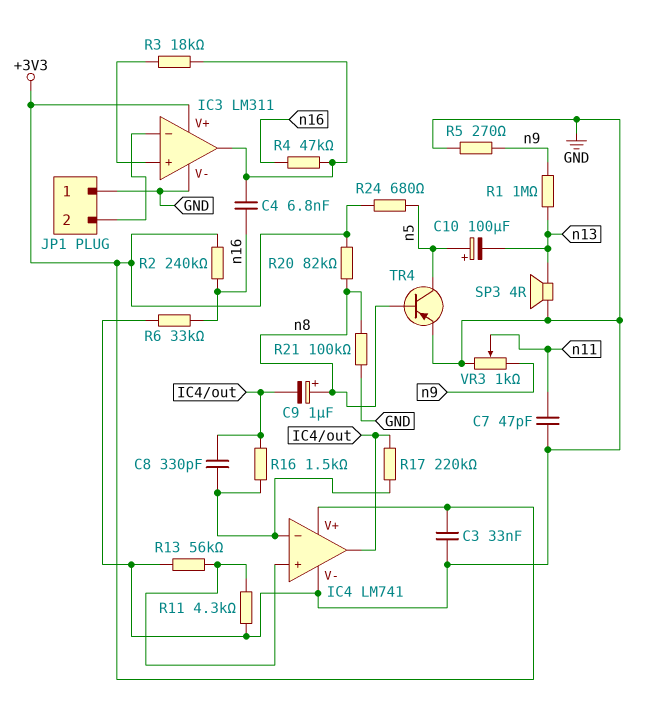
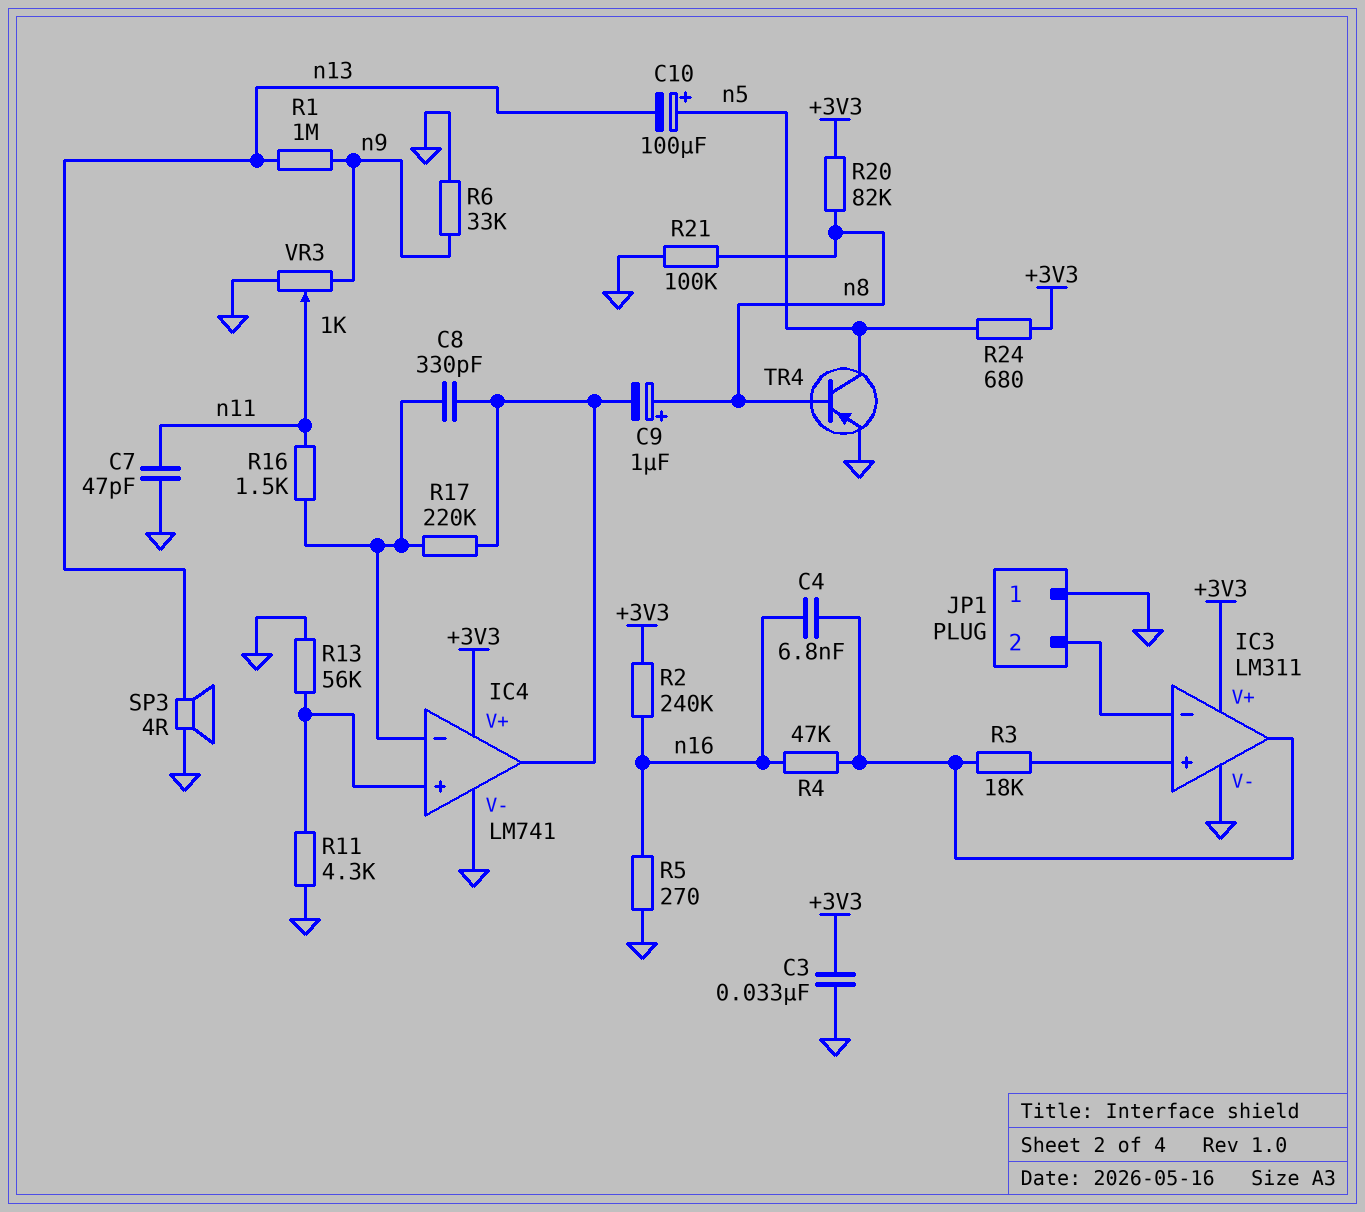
R5: 270 (GND, n9) -> 270 (GND, n16)
R6: 33k (GND, n16) -> 33k (GND, n9)
R16: 1.5k (IC4/in-, IC4/out) -> 1.5k (IC4/in-, n11)

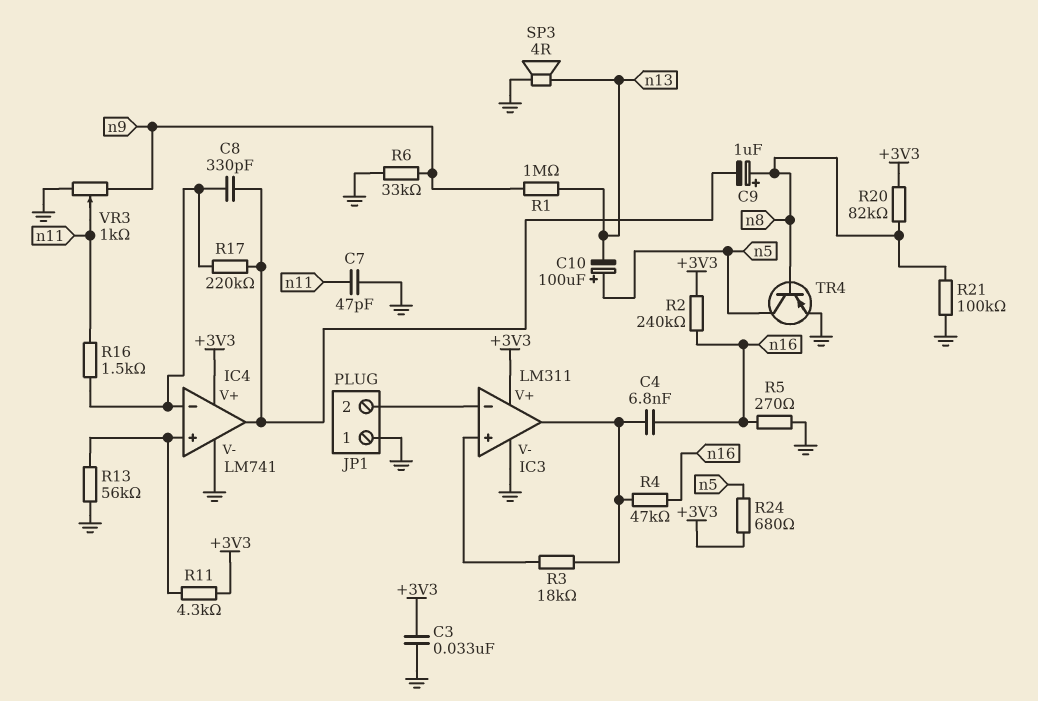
R11: 4.3k (GND, IC4/in+) -> 4.3k (+3V3, IC4/in+)

